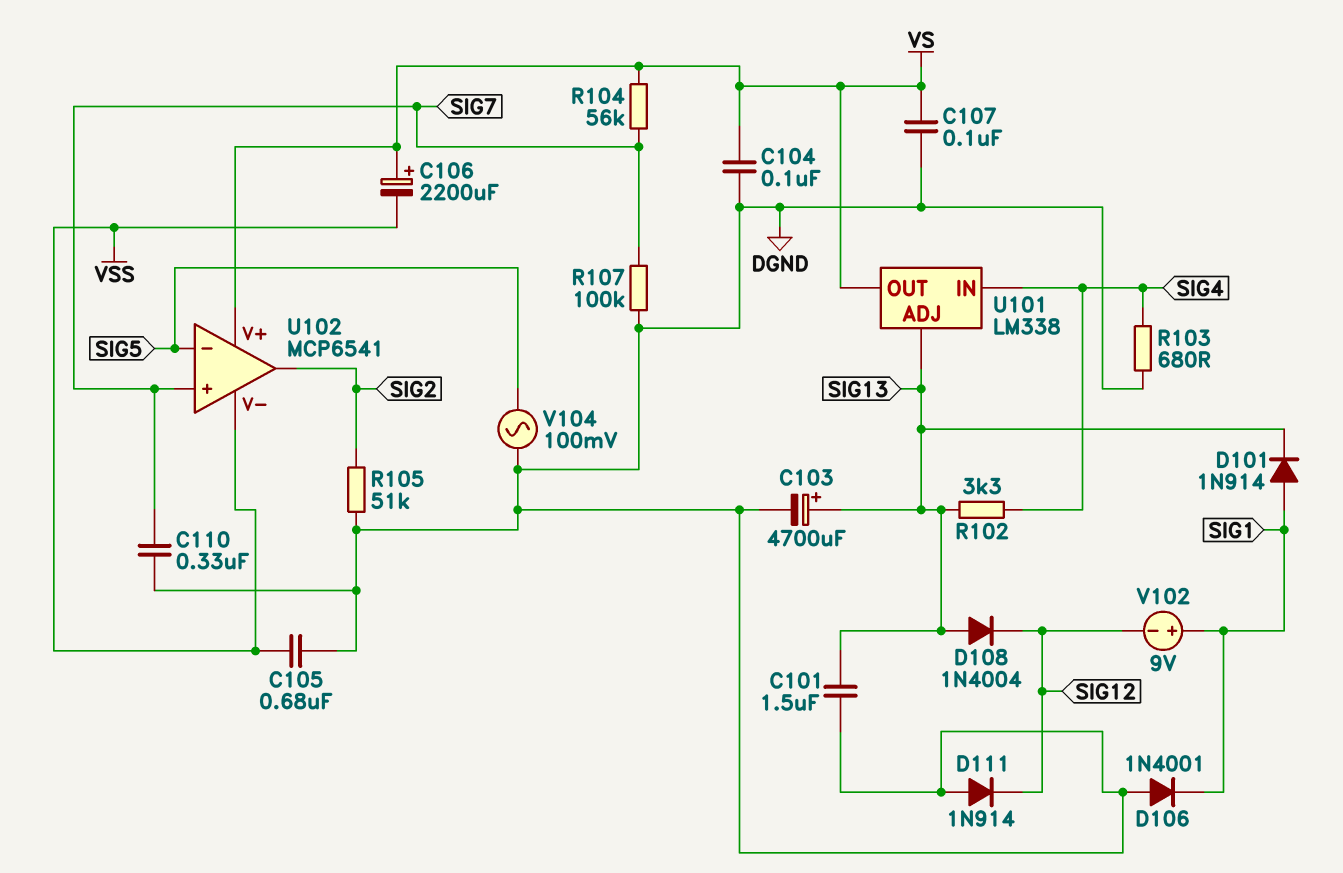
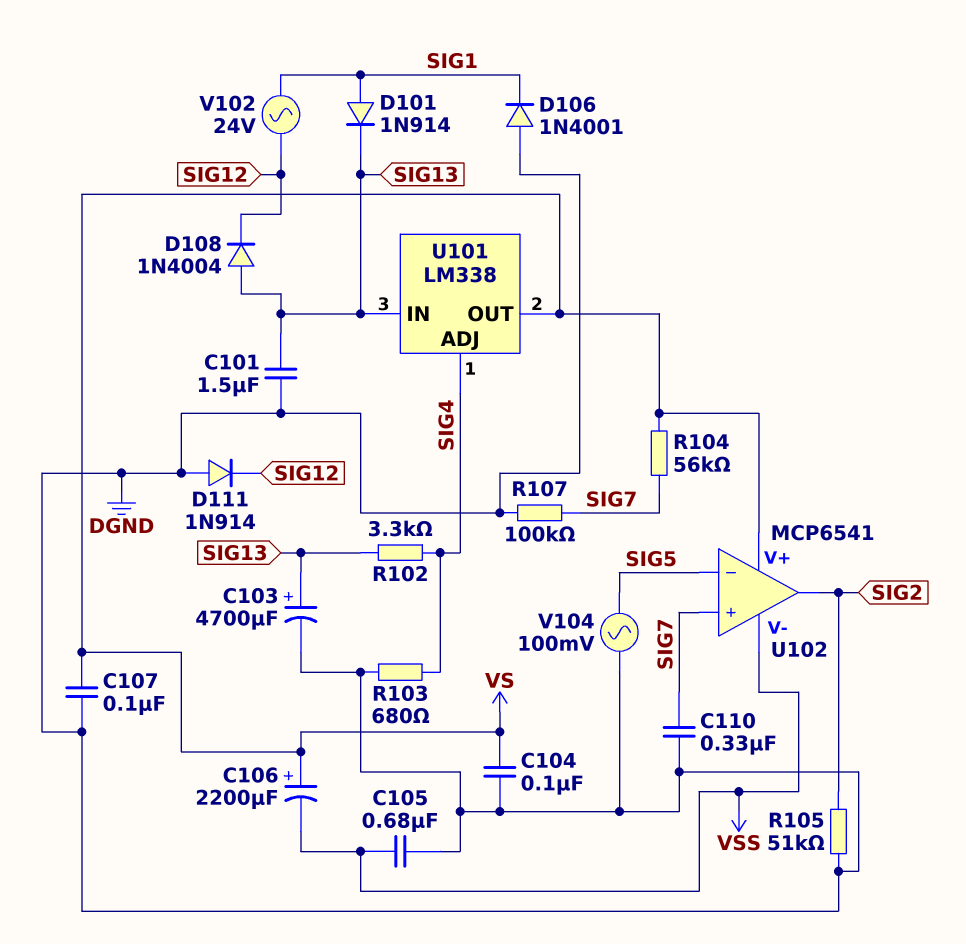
U101 pin ADJ: SIG13 -> SIG4
U101 pin IN: SIG4 -> SIG13
V102: 9V (plus SIG1, minus SIG12) -> AC 24V (SIG1, SIG12)

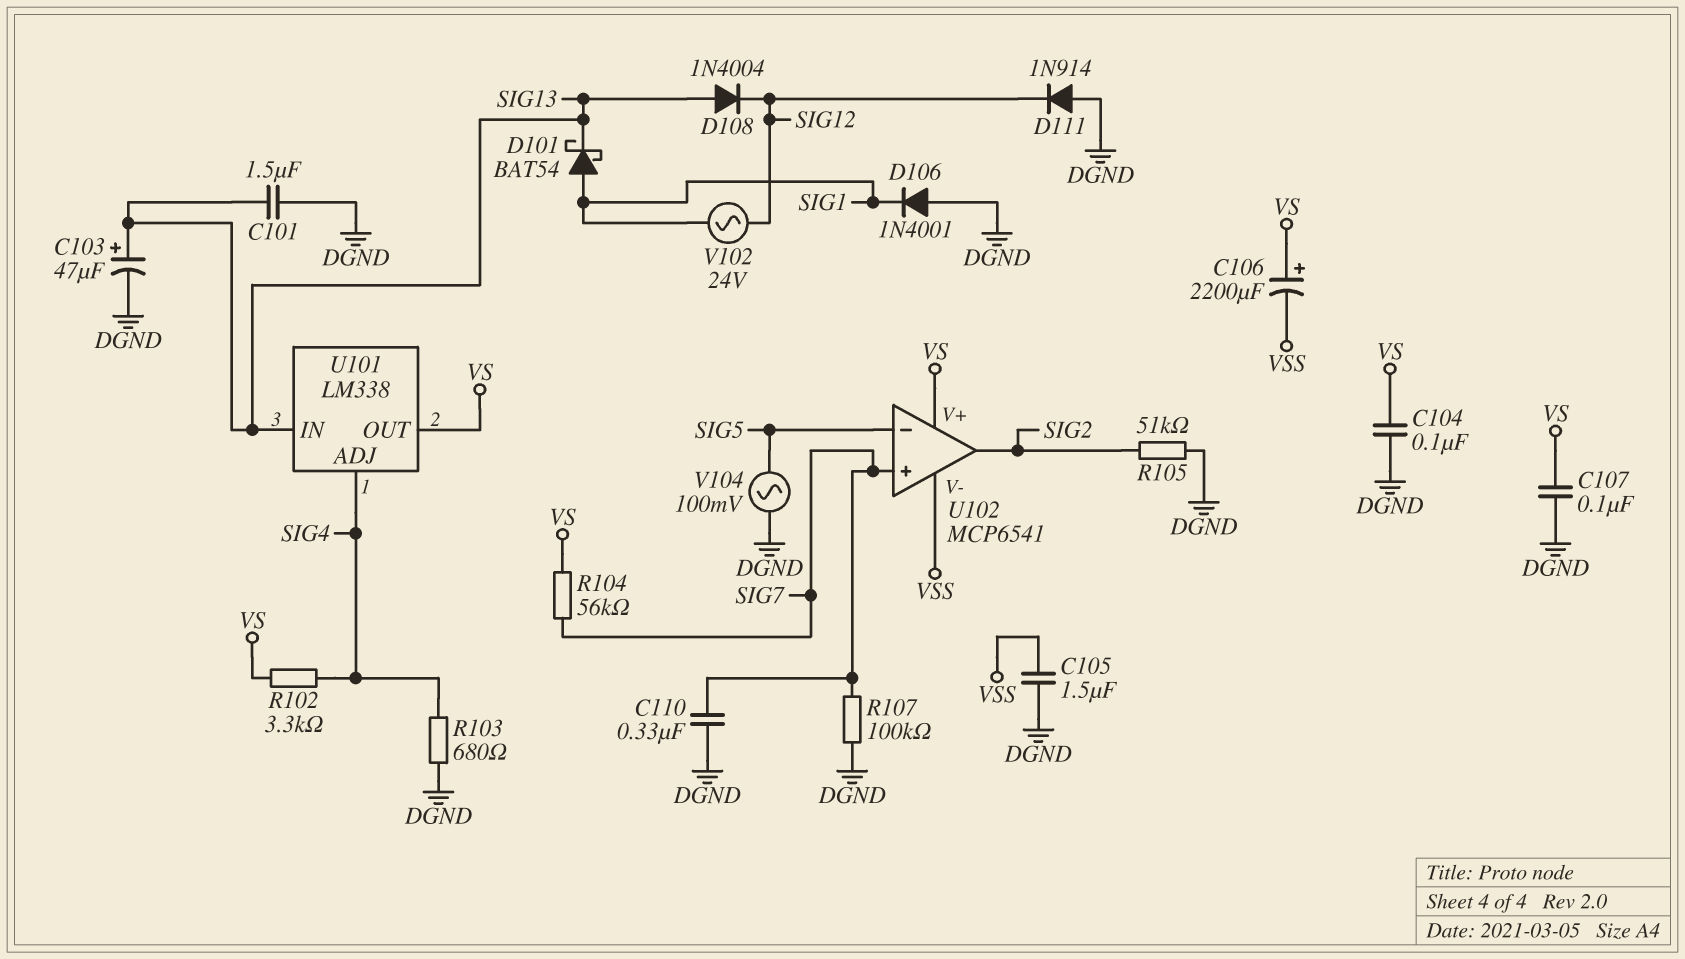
C103: 4700uF (plus SIG13, minus DGND) -> 47uF (plus SIG13, minus DGND)
C105: 680nF (DGND, VSS) -> 1.5uF (DGND, VSS)
D101: diode 1N914 (A SIG1, K SIG13) -> schottky BAT54 (A SIG1, K SIG13)
R102: 3.3k (SIG4, SIG13) -> 3.3k (SIG4, VS)

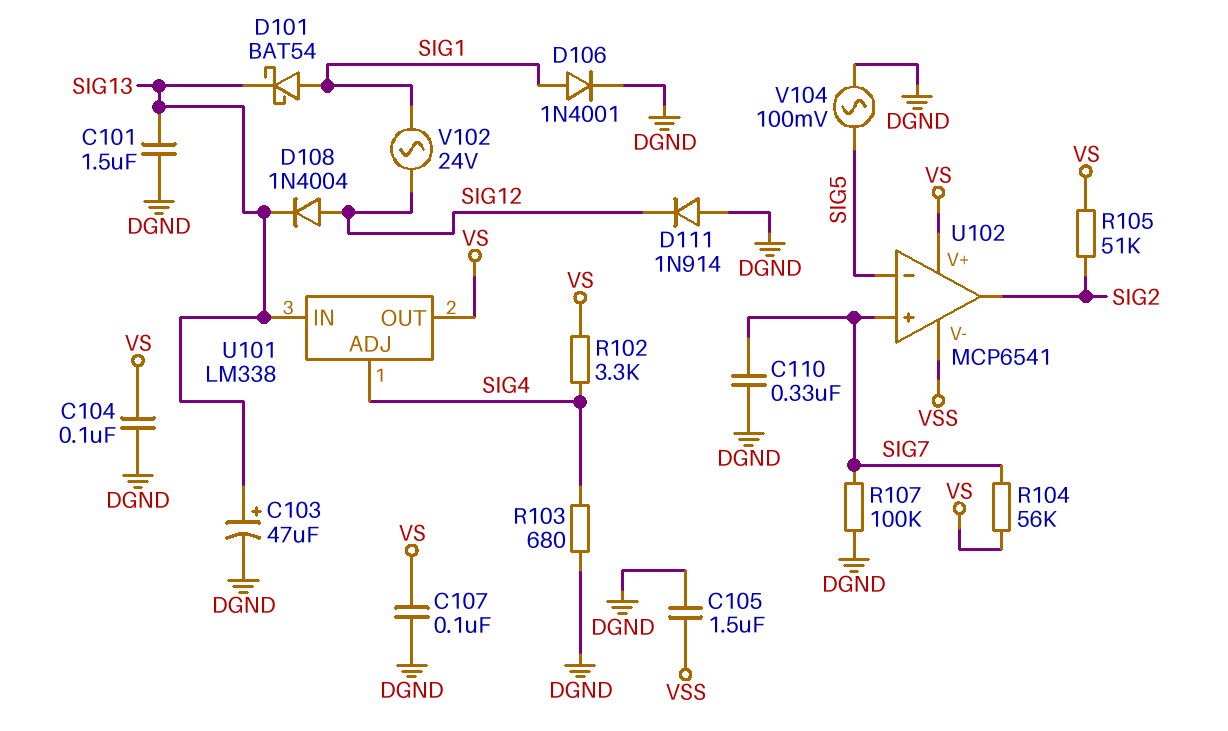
C106: 2200uF (plus VS, minus VSS) -> none
D106: diode 1N4001 (A DGND, K SIG1) -> diode 1N4001 (A SIG1, K DGND)
D108: diode 1N4004 (A SIG13, K SIG12) -> diode 1N4004 (A SIG12, K SIG13)
R105: 51k (DGND, SIG2) -> 51k (SIG2, VS)

